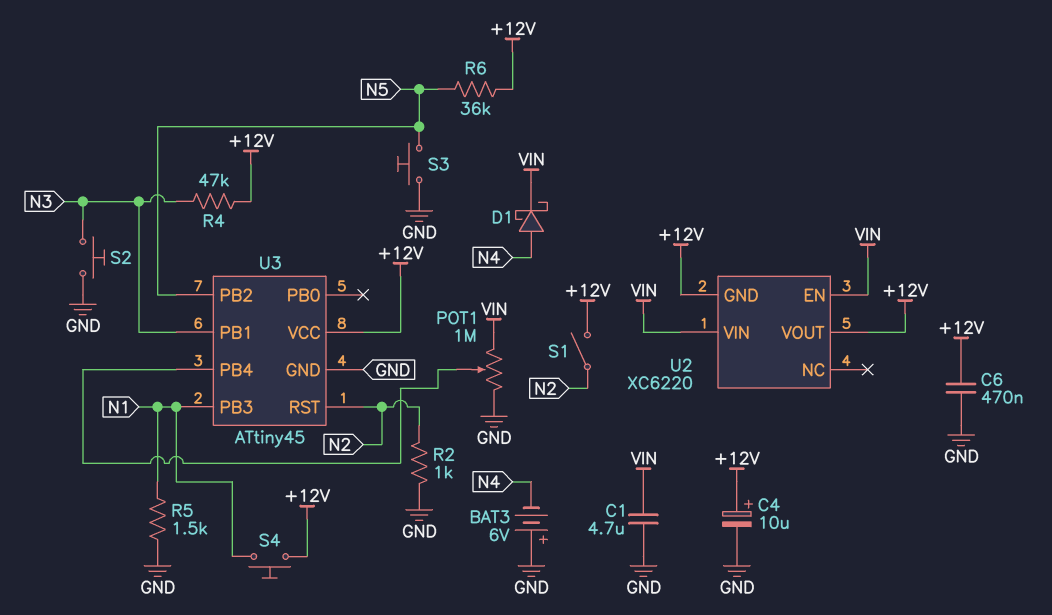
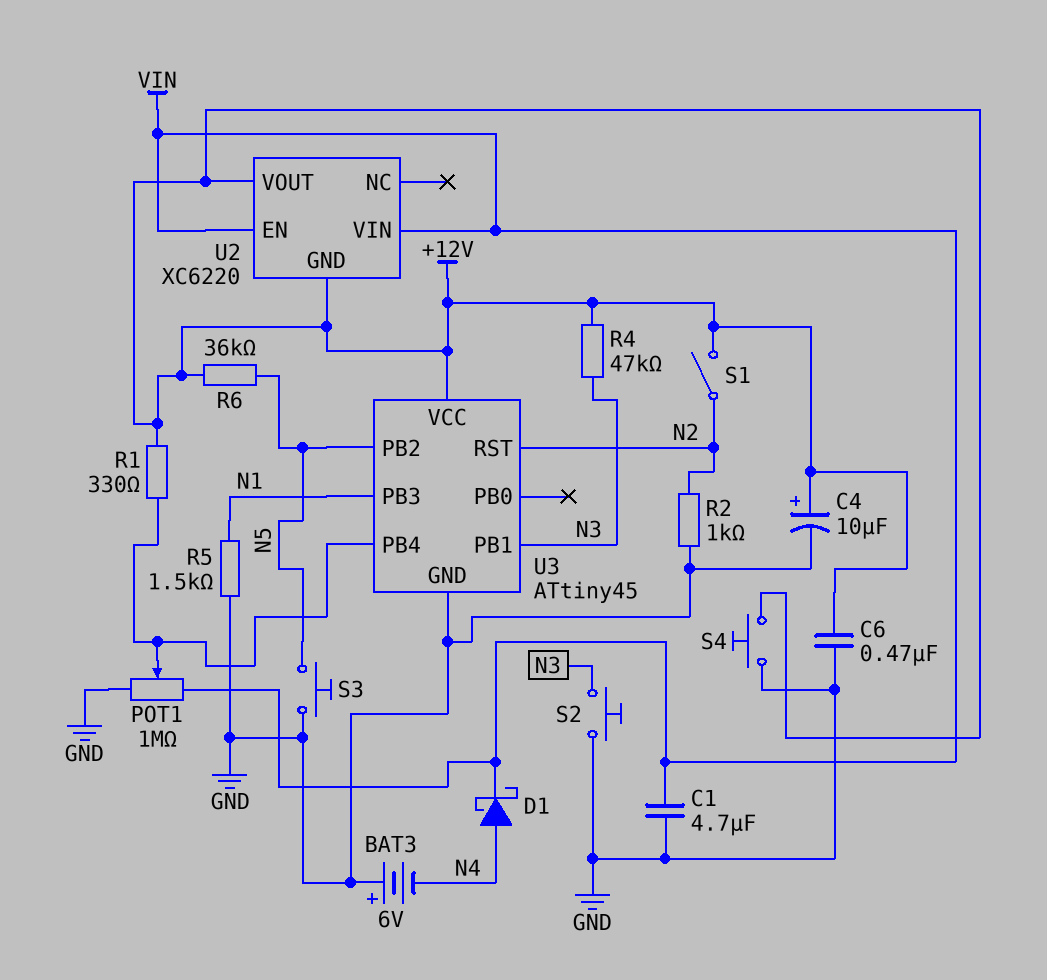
R1: none -> 330 (+12V, U3/PB4)
S4: button (+12V, N1) -> button (+12V, GND)

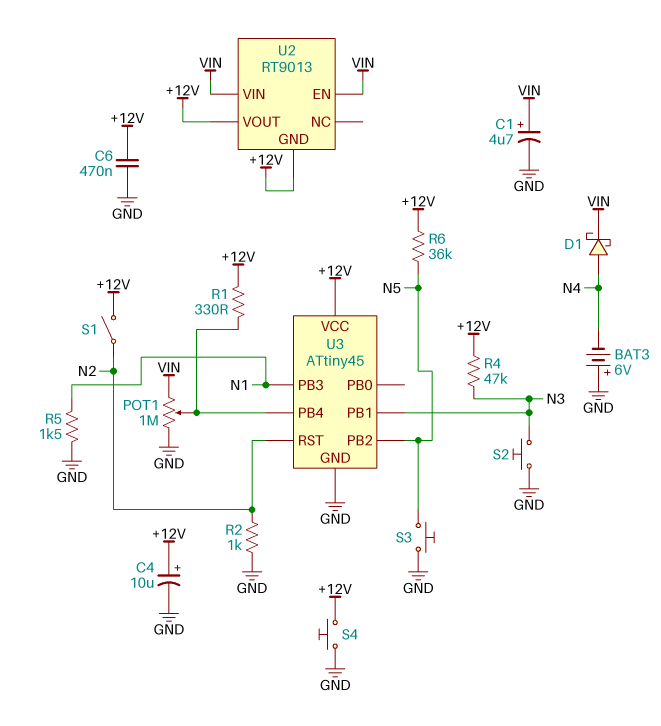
C1: 4.7uF (GND, VIN) -> 4.7uF (plus VIN, minus GND)
U2: XC6220 -> RT9013

